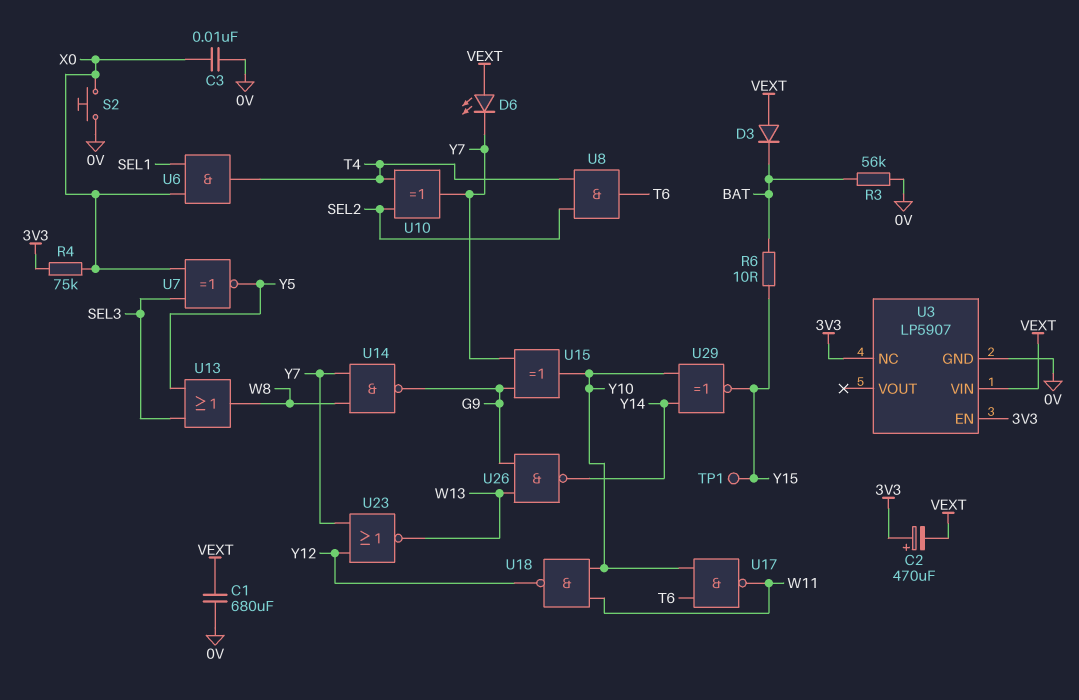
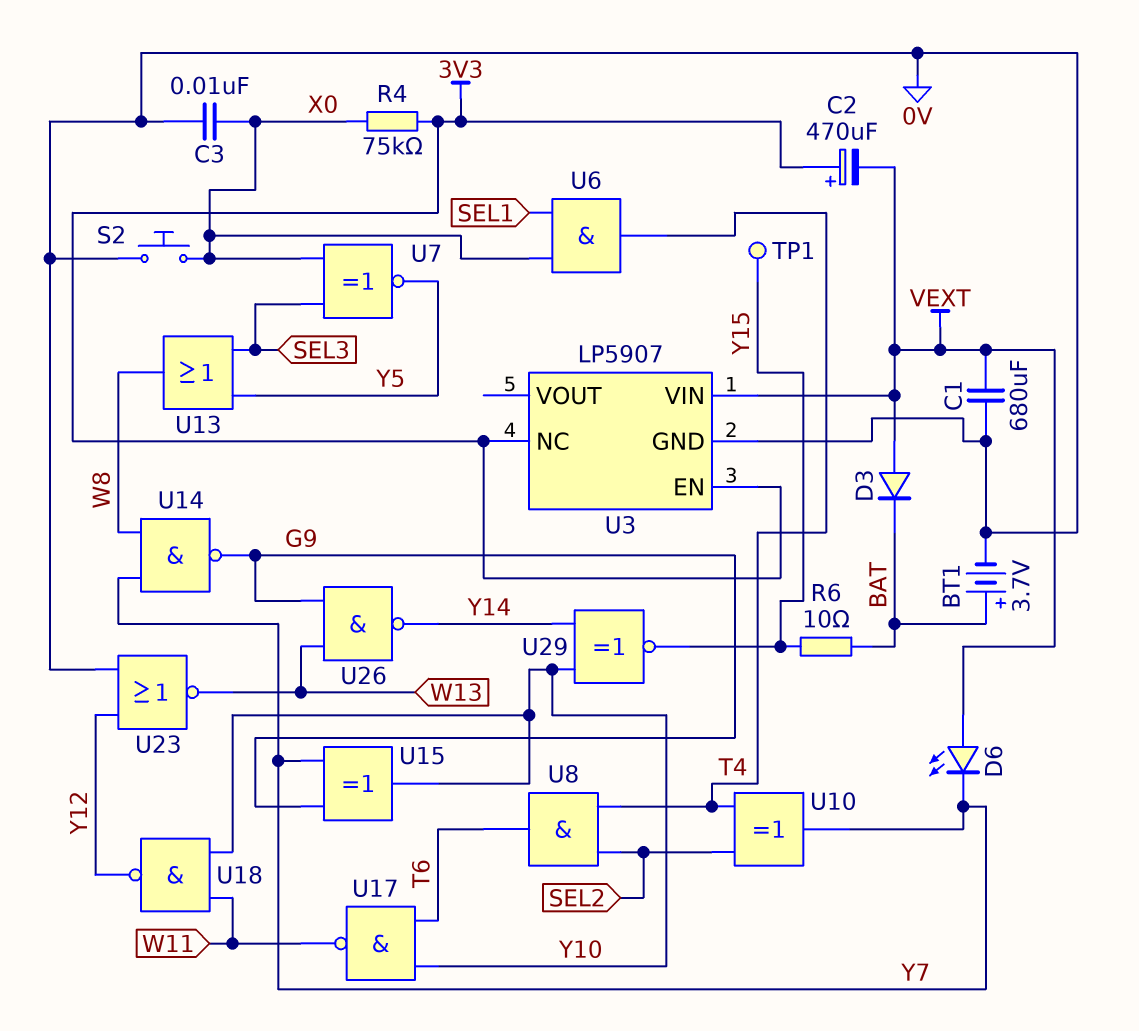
BT1: none -> 3.7V (plus BAT, minus 0V)
R3: 56k (0V, BAT) -> none
U23: NOR (in Y7, in Y12, out W13) -> NOR (in 0V, in Y12, out W13)

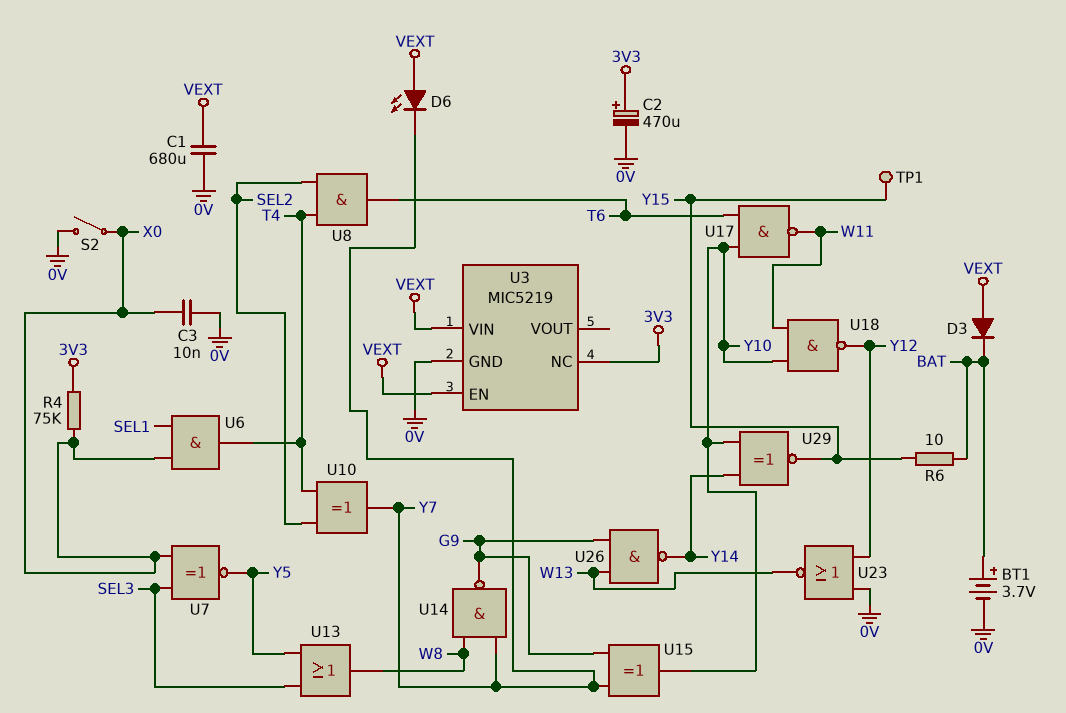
C2: 470uF (plus 3V3, minus VEXT) -> 470uF (plus 3V3, minus 0V)
S2: button (0V, X0) -> switch (0V, X0)
U3: LP5907 -> MIC5219
U3 pin EN: 3V3 -> VEXT

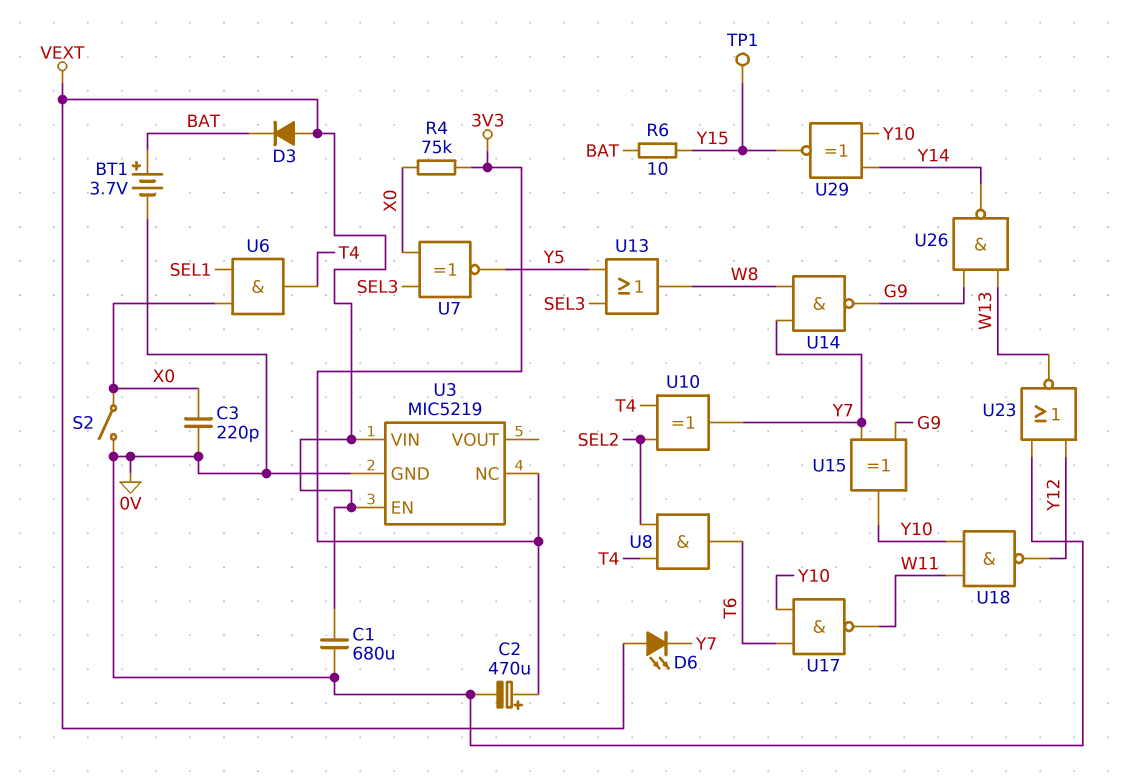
C3: 10nF (0V, X0) -> 220pF (0V, X0)

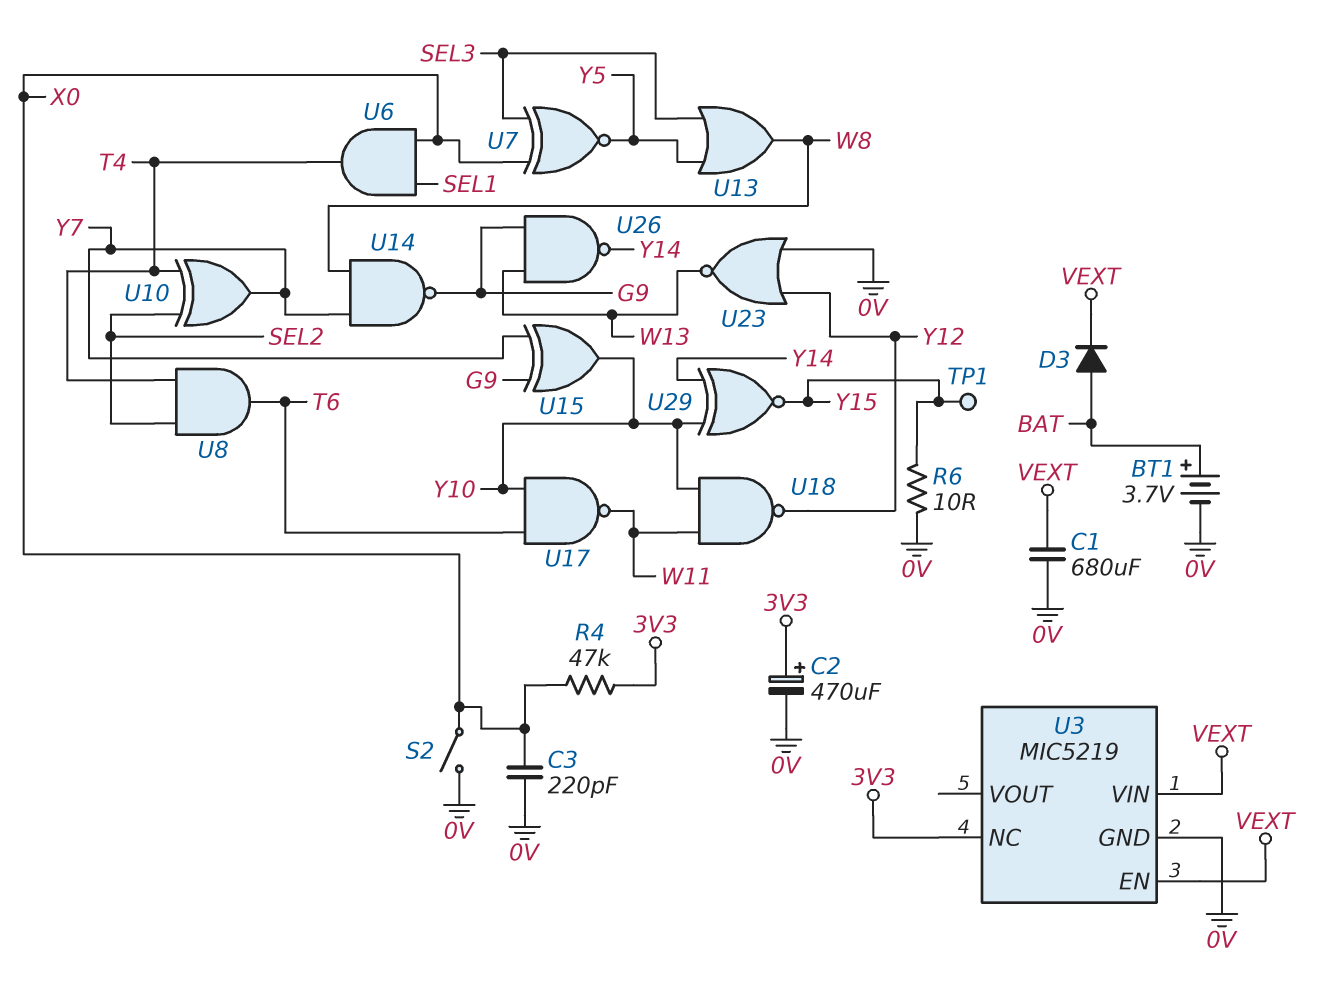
D3: diode (A VEXT, K BAT) -> diode (A BAT, K VEXT)
D6: LED (A VEXT, K Y7) -> none
R4: 75k (3V3, X0) -> 47k (3V3, X0)
R6: 10 (BAT, Y15) -> 10 (0V, Y15)

